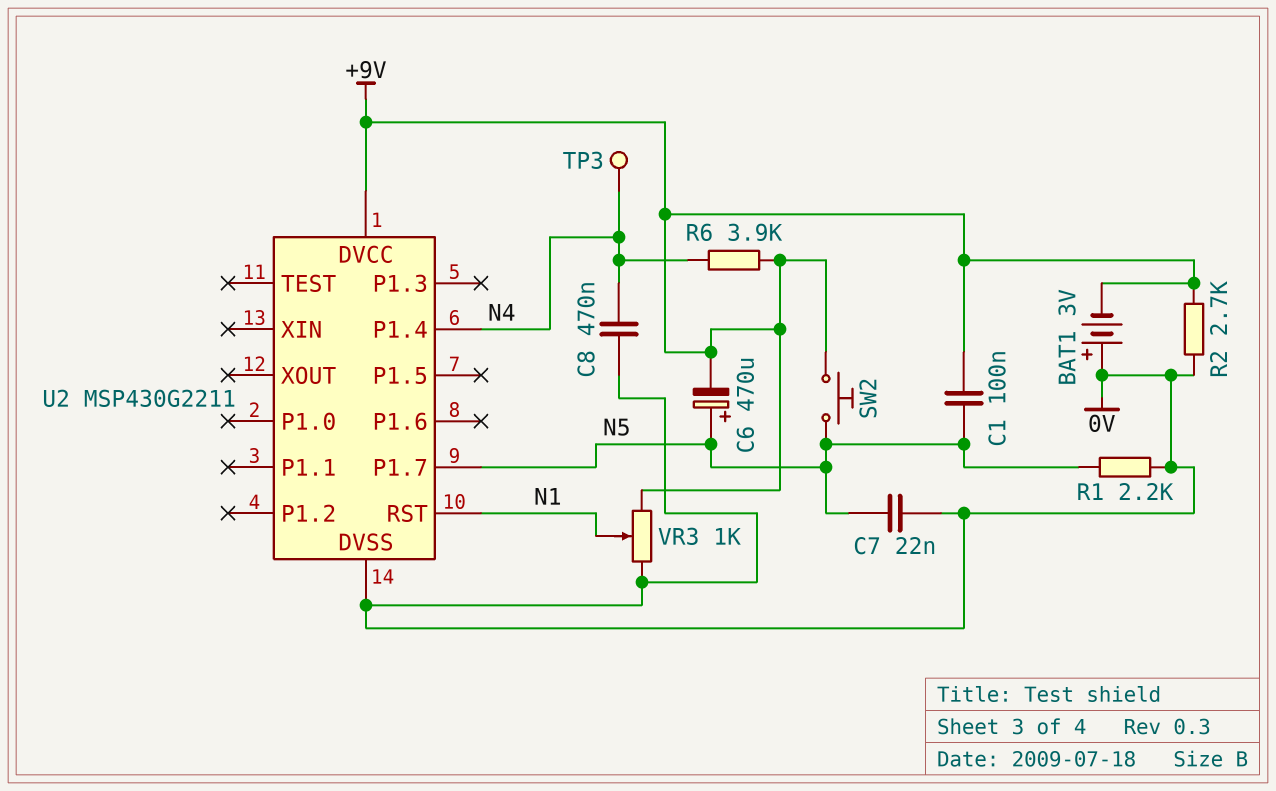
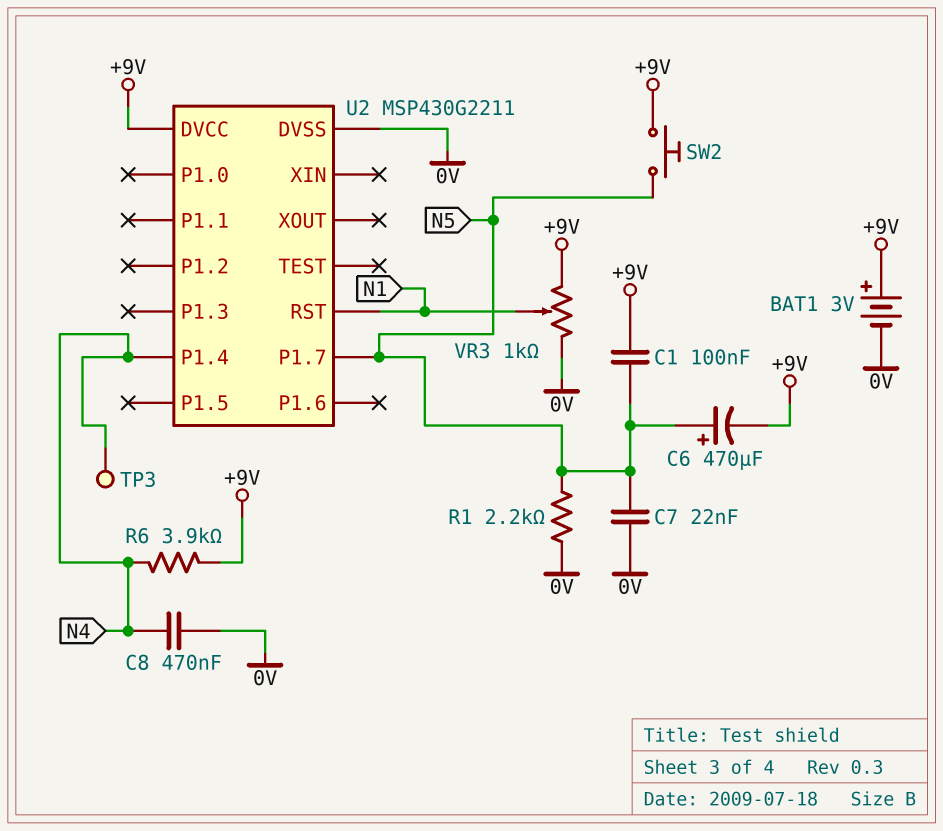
BAT1: 3V (plus 0V, minus +9V) -> 3V (plus +9V, minus 0V)
R2: 2.7k (+9V, 0V) -> none

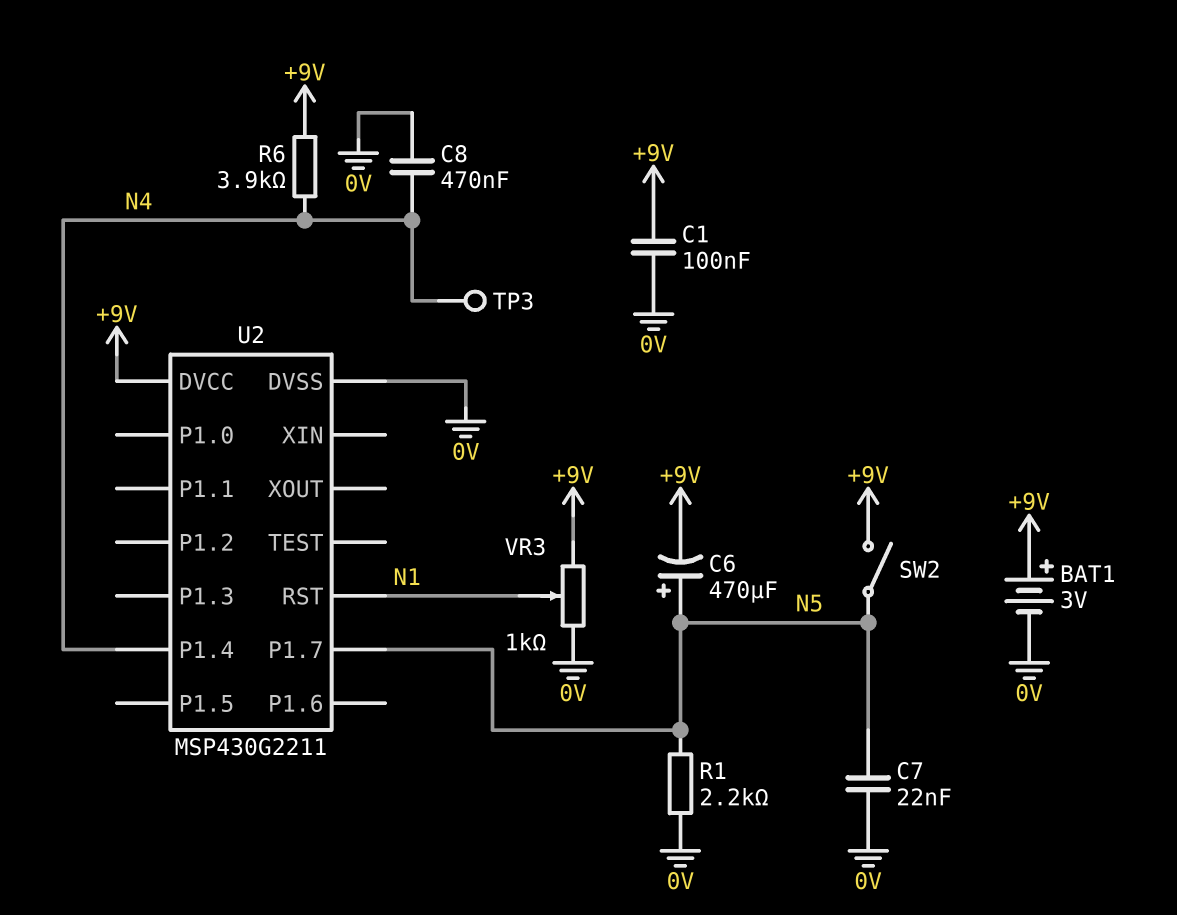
C1: 100nF (+9V, N5) -> 100nF (+9V, 0V)
SW2: button (+9V, N5) -> switch (+9V, N5)

